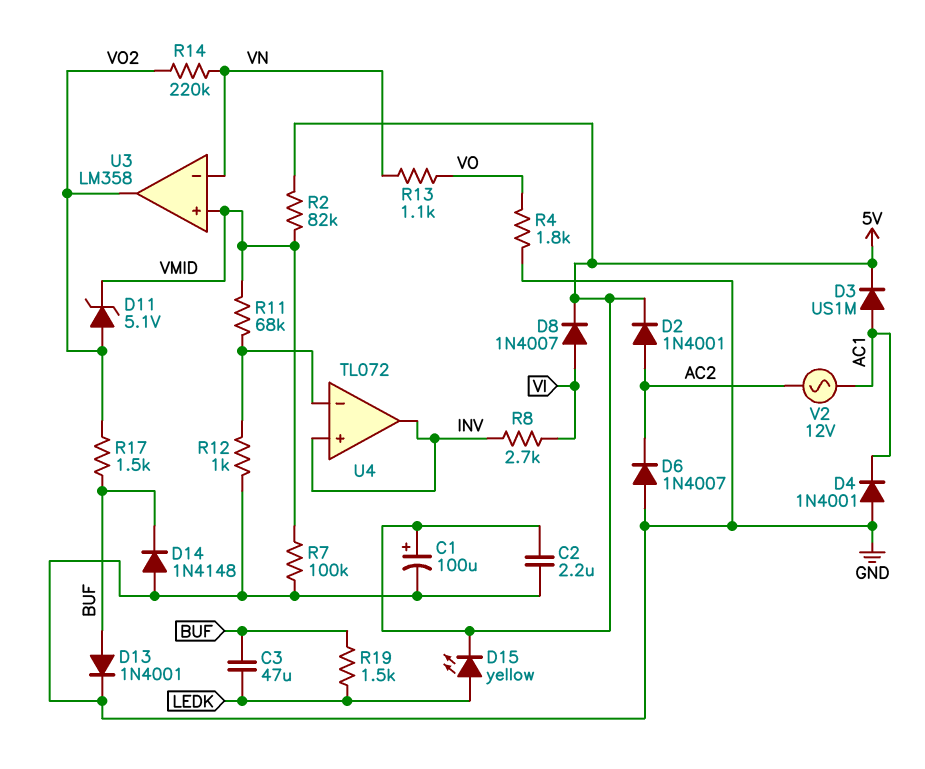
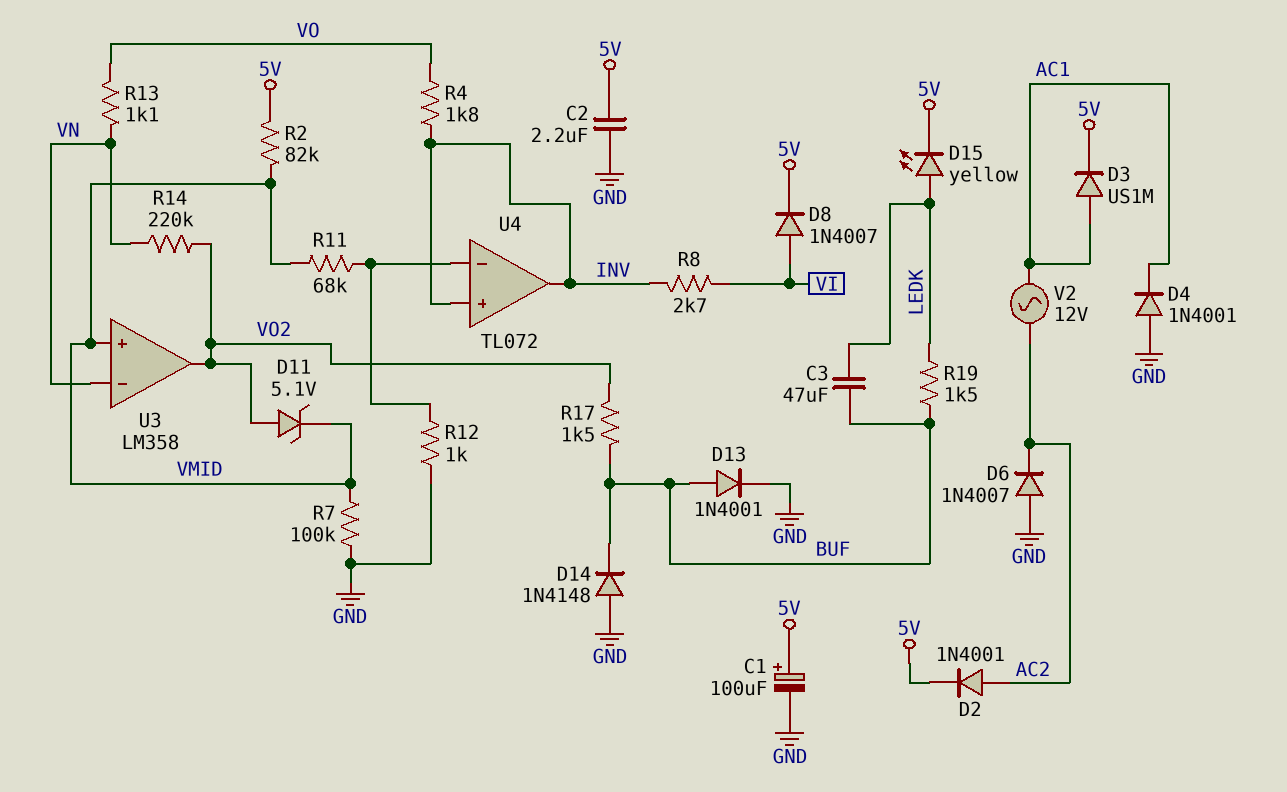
R4: 1.8k (GND, VO) -> 1.8k (INV, VO)

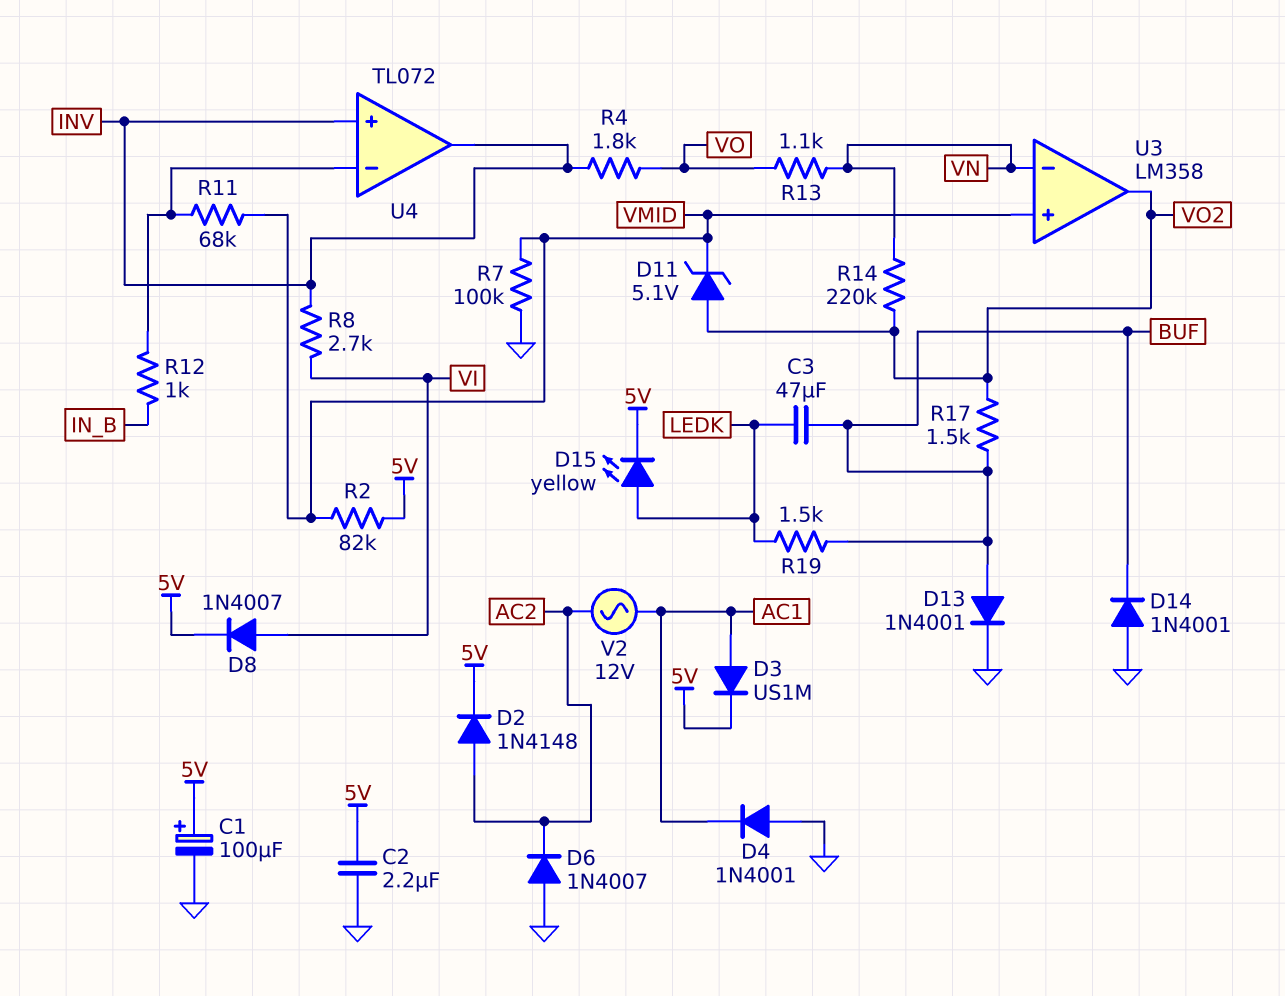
D2: diode 1N4001 (A AC2, K 5V) -> diode 1N4148 (A AC2, K 5V)
D14: diode 1N4148 (A GND, K BUF) -> diode 1N4001 (A GND, K BUF)
R12: 1k (GND, U4/in-) -> 1k (IN_B, U4/in-)

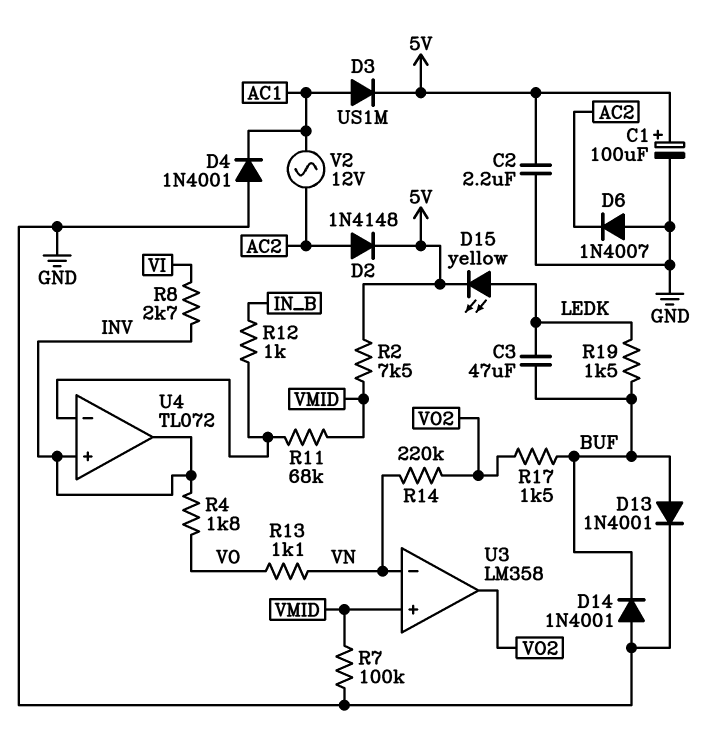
D8: diode 1N4007 (A VI, K 5V) -> none
D11: zener 5.1V (A VO2, K VMID) -> none
R2: 82k (5V, VMID) -> 7.5k (5V, VMID)

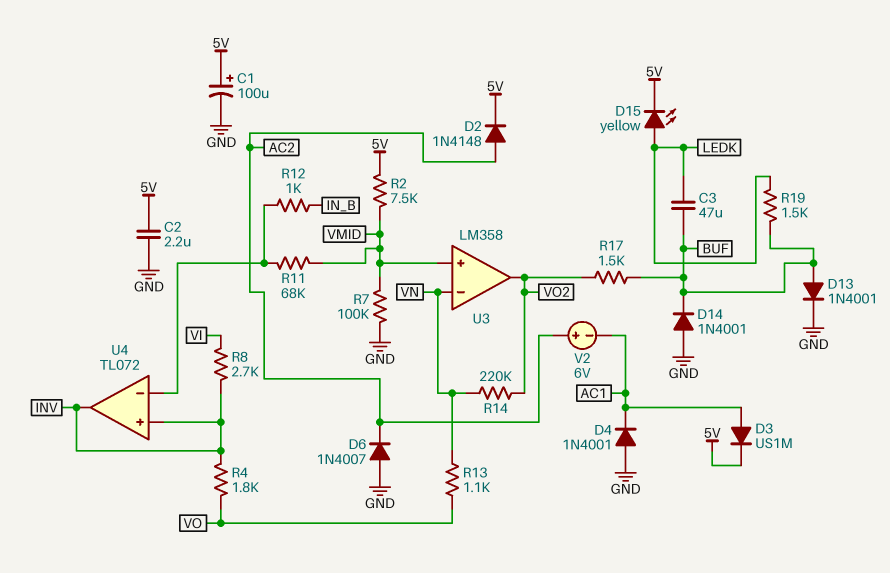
V2: AC 12V (AC1, AC2) -> 6V (plus AC2, minus AC1)

